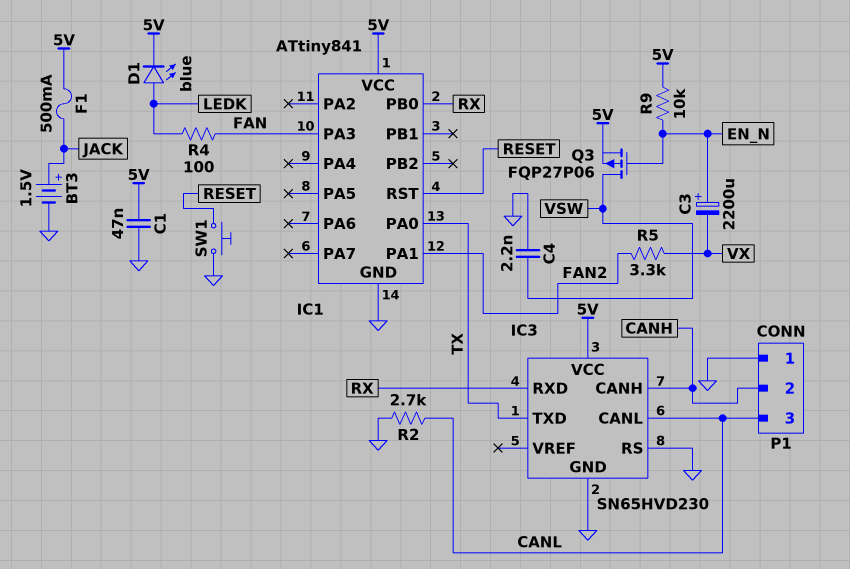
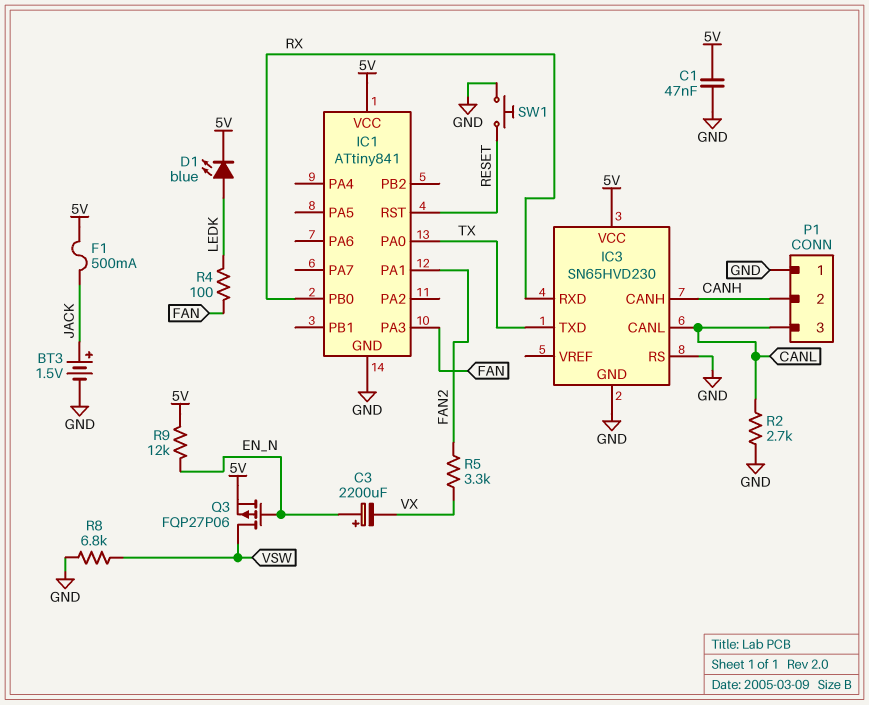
C4: 2.2nF (GND, VSW) -> none
R8: none -> 6.8k (GND, VSW)
R9: 10k (5V, EN_N) -> 12k (5V, EN_N)

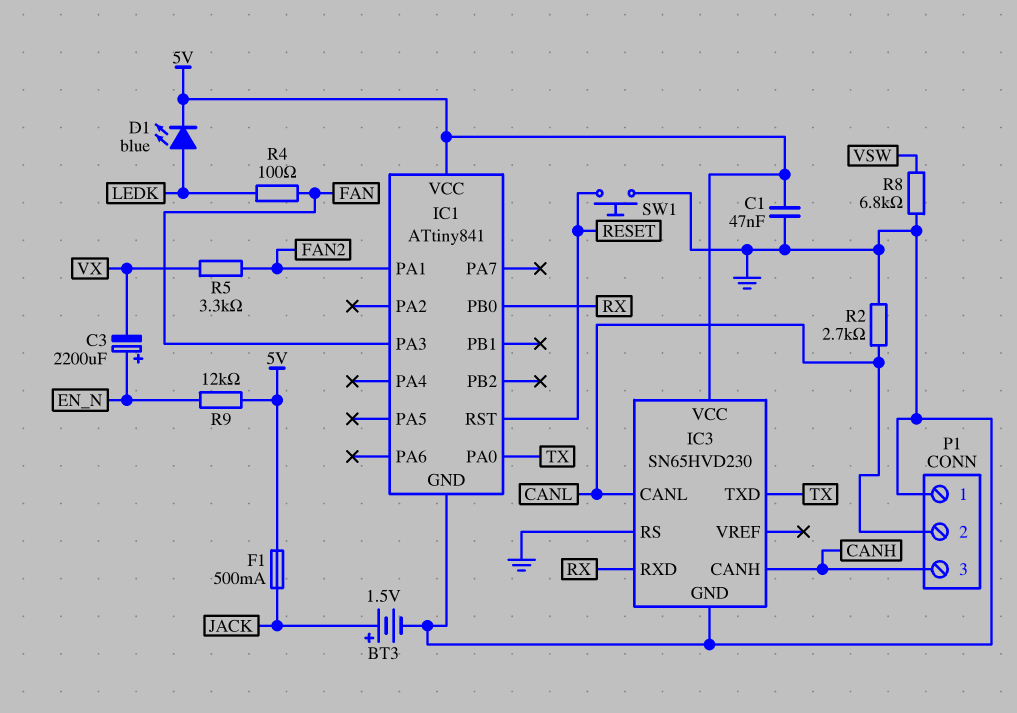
P1 pin 2: CANH -> CANL
P1 pin 3: CANL -> CANH
Q3: PMOS FQP27P06 (G EN_N, D VSW, S 5V) -> none

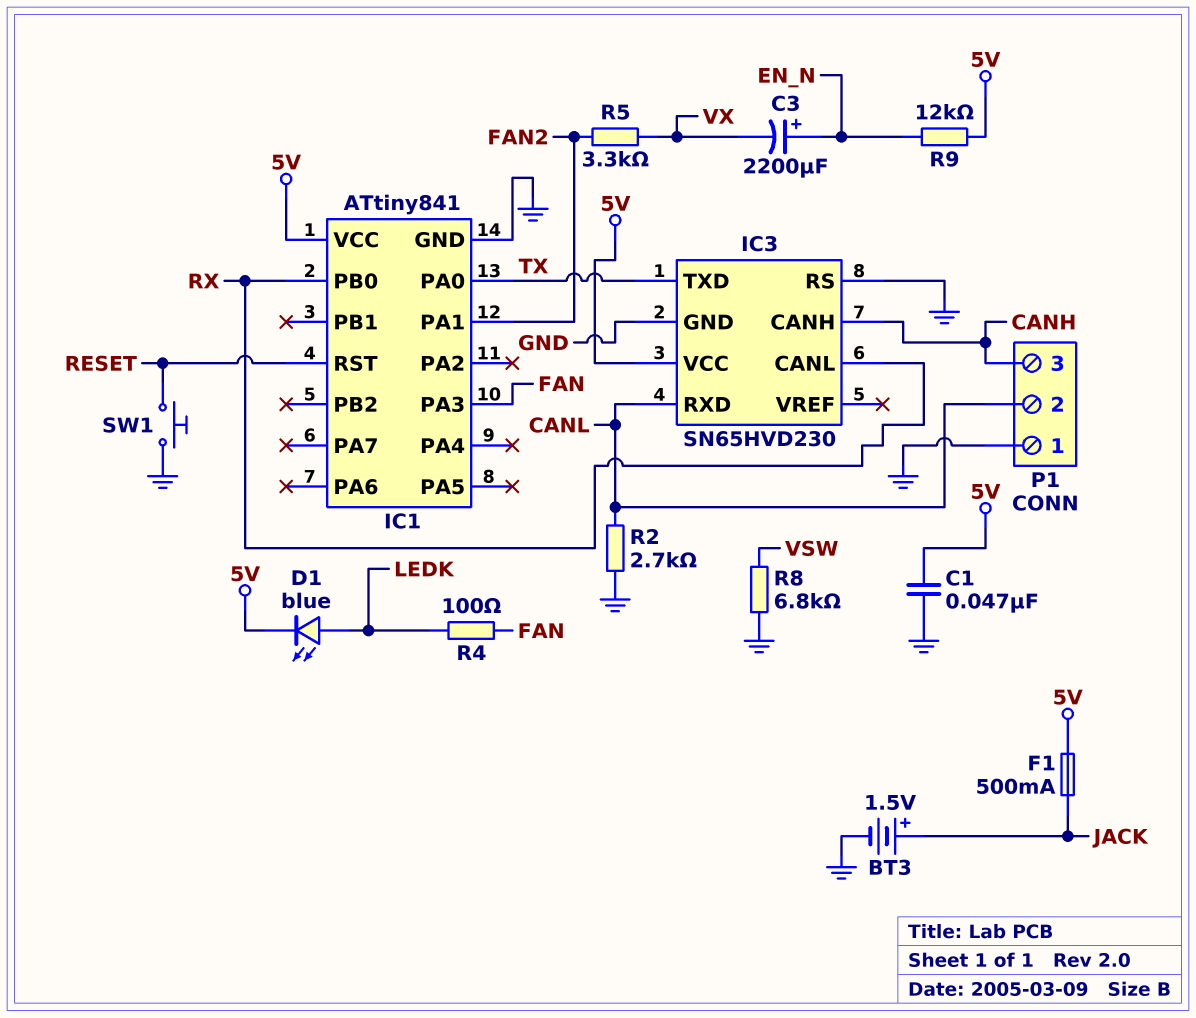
IC3 pin CANL: CANL -> RX
IC3 pin RXD: RX -> CANL

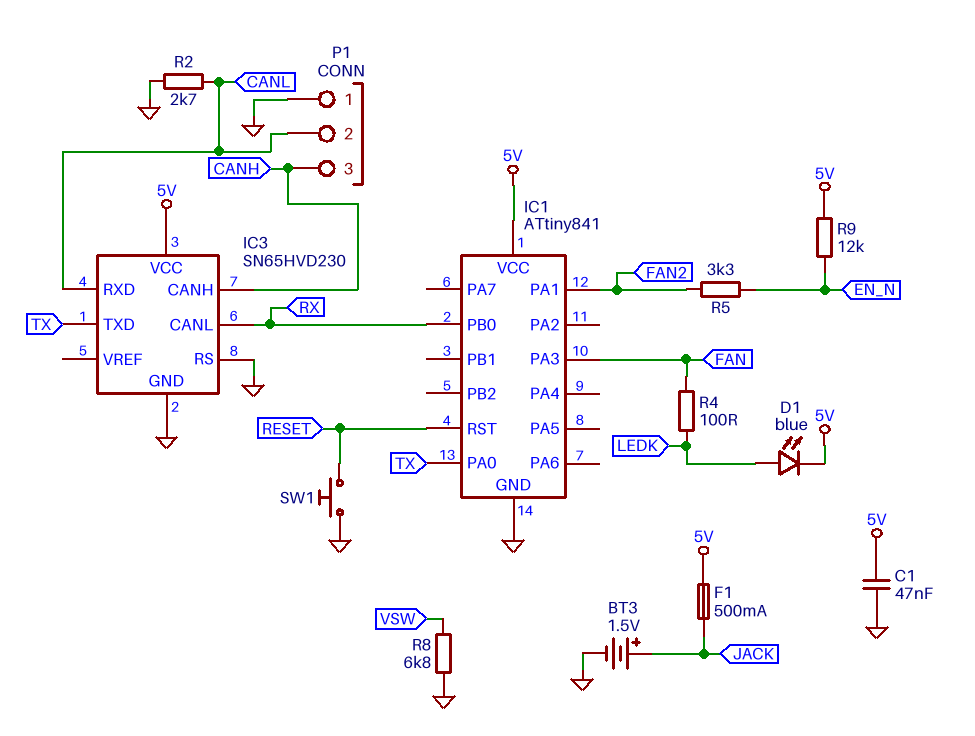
C3: 2200uF (plus EN_N, minus VX) -> none
R5: 3.3k (FAN2, VX) -> 3.3k (EN_N, FAN2)

